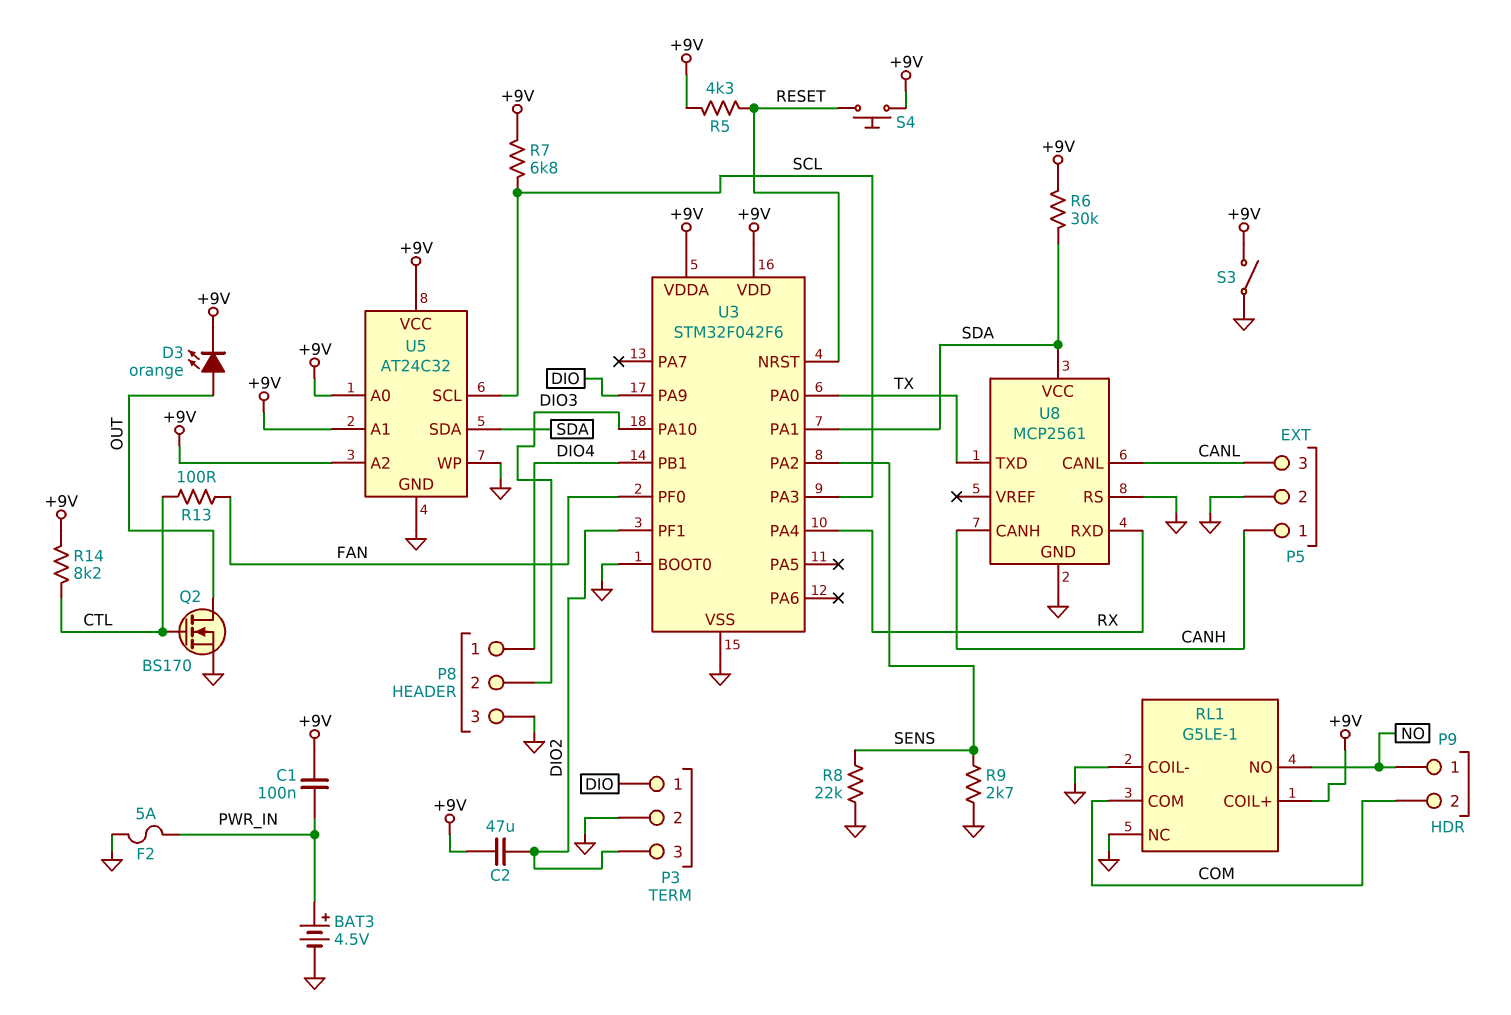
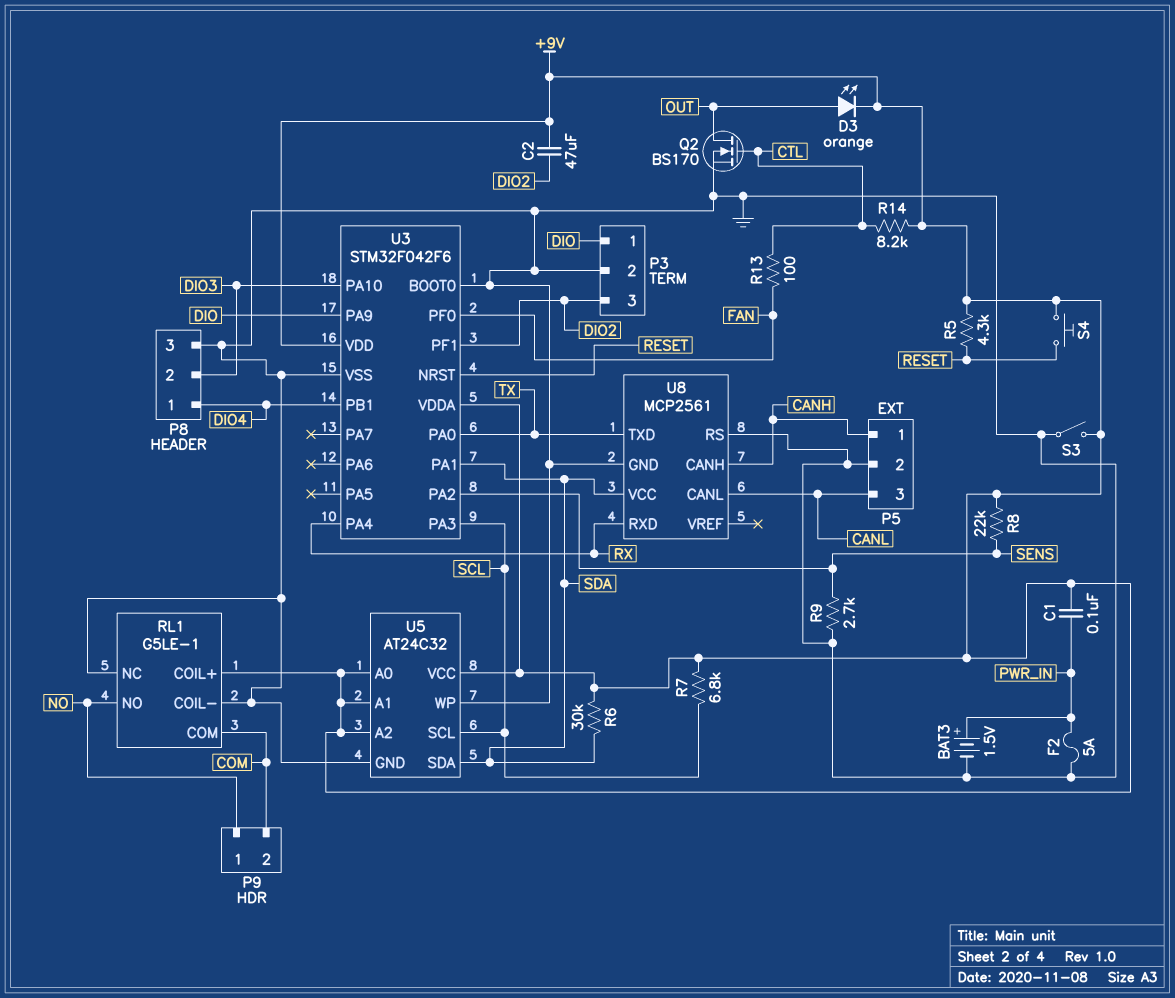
BAT3: 4.5V (plus PWR_IN, minus GND) -> 1.5V (plus PWR_IN, minus GND)
R8: 22k (GND, SENS) -> 22k (+9V, SENS)

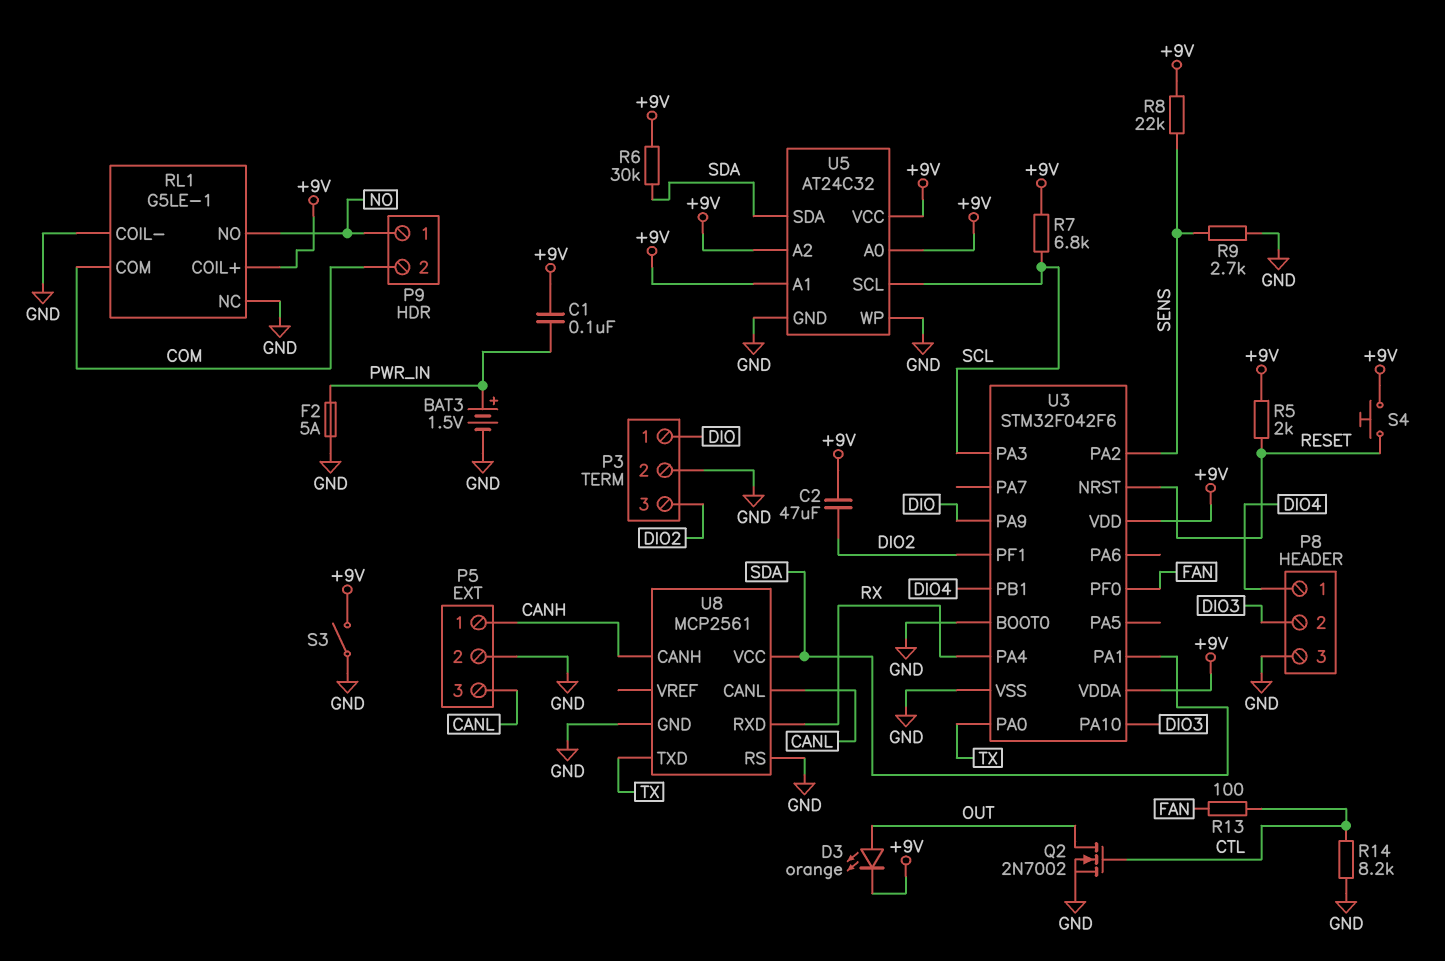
Q2: NMOS BS170 (G CTL, D OUT, S GND) -> NMOS 2N7002 (G CTL, D OUT, S GND)
R5: 4.3k (+9V, RESET) -> 2k (+9V, RESET)
R14: 8.2k (+9V, CTL) -> 8.2k (CTL, GND)

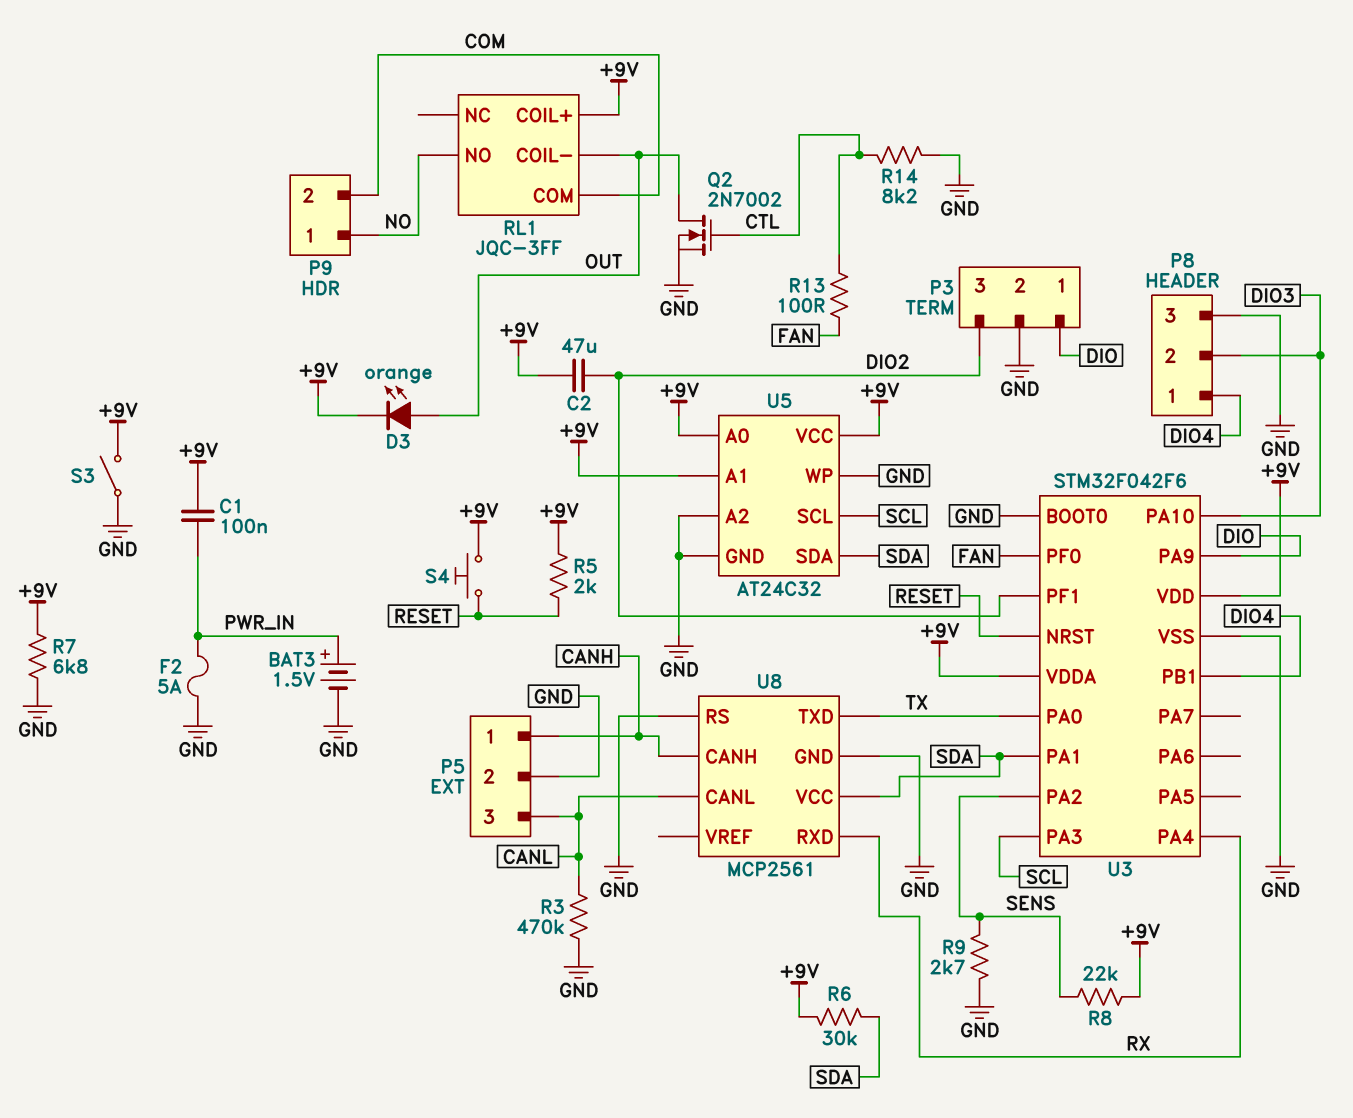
R3: none -> 470k (CANL, GND)
R7: 6.8k (+9V, SCL) -> 6.8k (+9V, GND)
RL1: G5LE-1 -> JQC-3FF
RL1 pin COIL-: GND -> OUT
RL1 pin NC: GND -> none
U5 pin A2: +9V -> GND

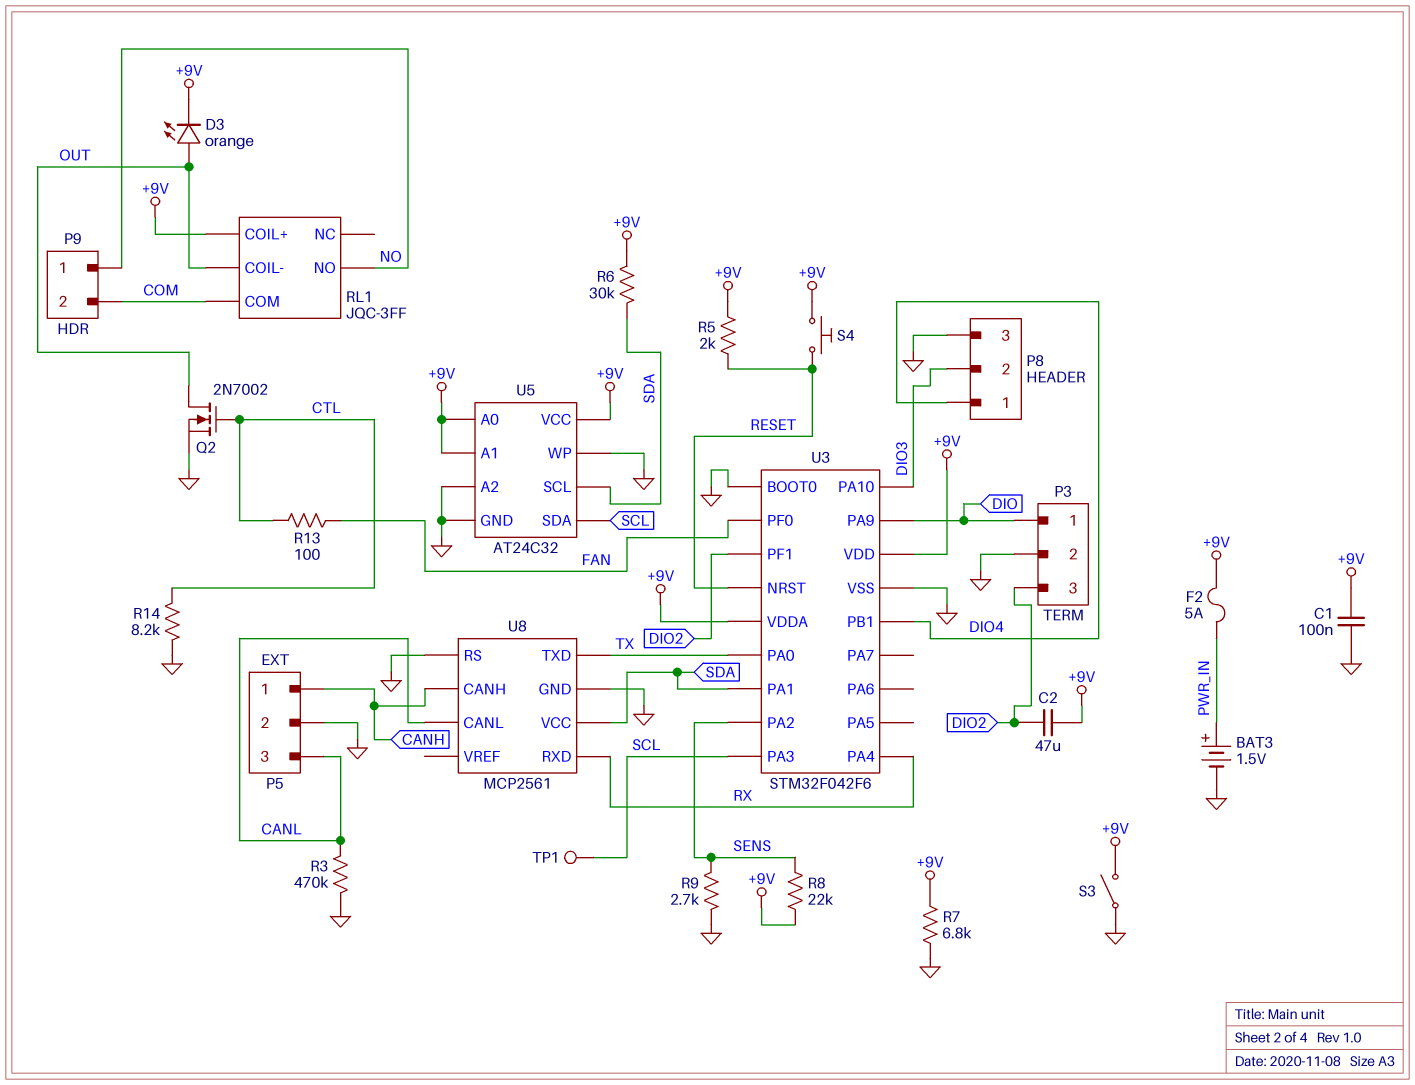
C1: 100nF (+9V, PWR_IN) -> 100nF (+9V, GND)
F2: 5A (GND, PWR_IN) -> 5A (+9V, PWR_IN)
TP1: none -> test point (SCL)
U5 pin SCL: SCL -> SDA
U5 pin SDA: SDA -> SCL

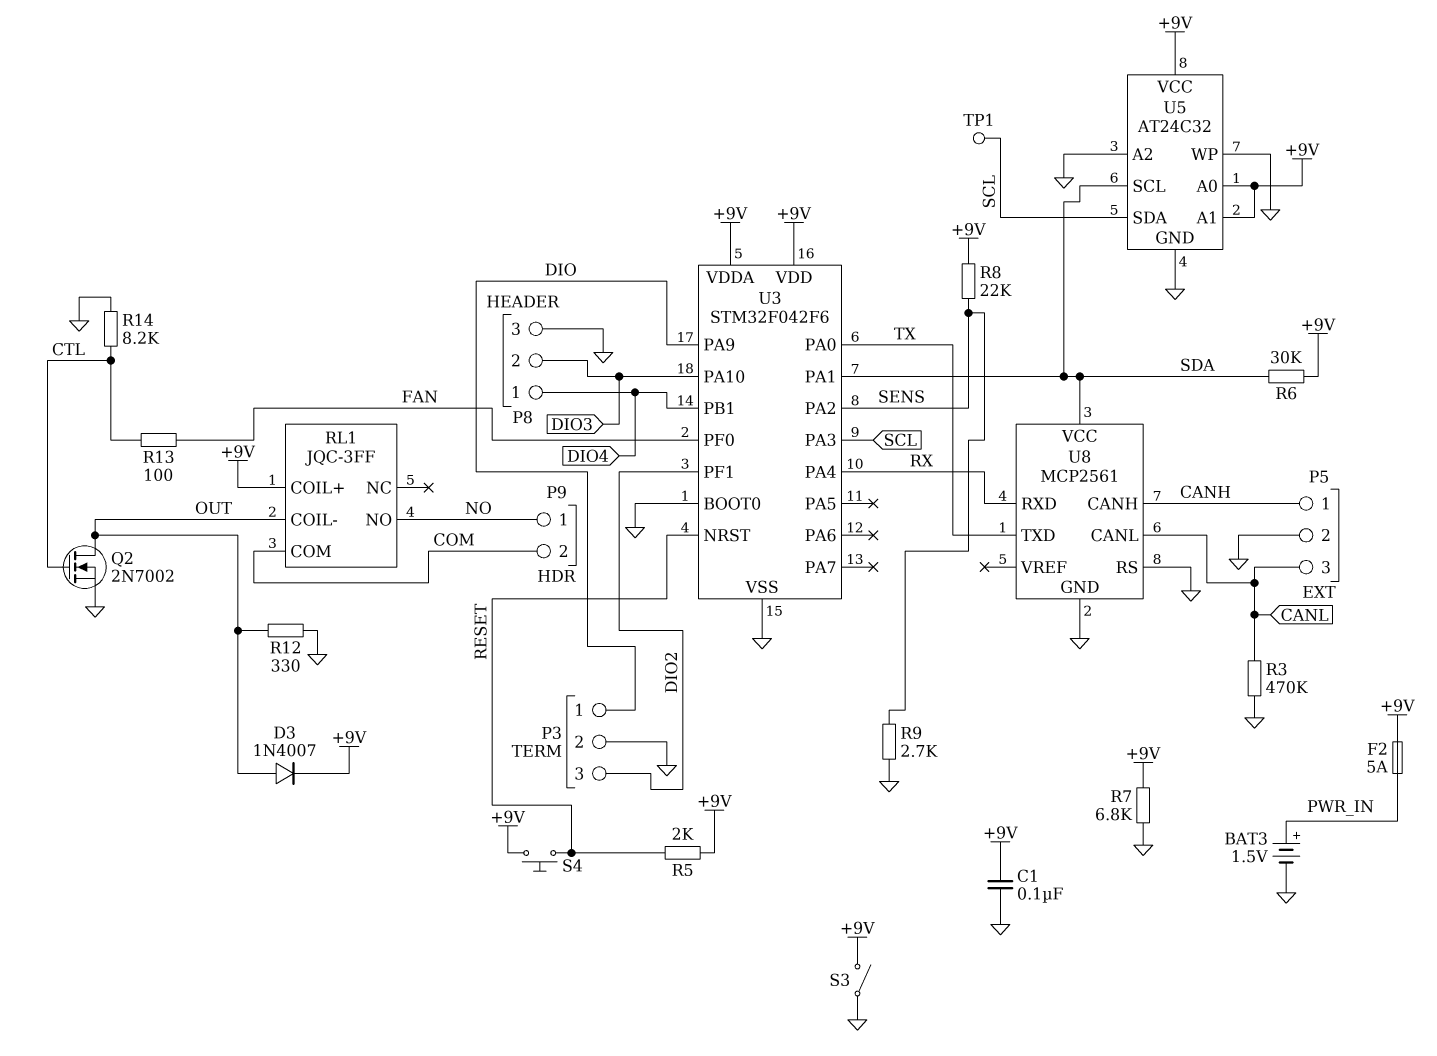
C2: 47uF (+9V, DIO2) -> none
D3: LED orange (A OUT, K +9V) -> diode 1N4007 (A OUT, K +9V)
R12: none -> 330 (GND, OUT)

